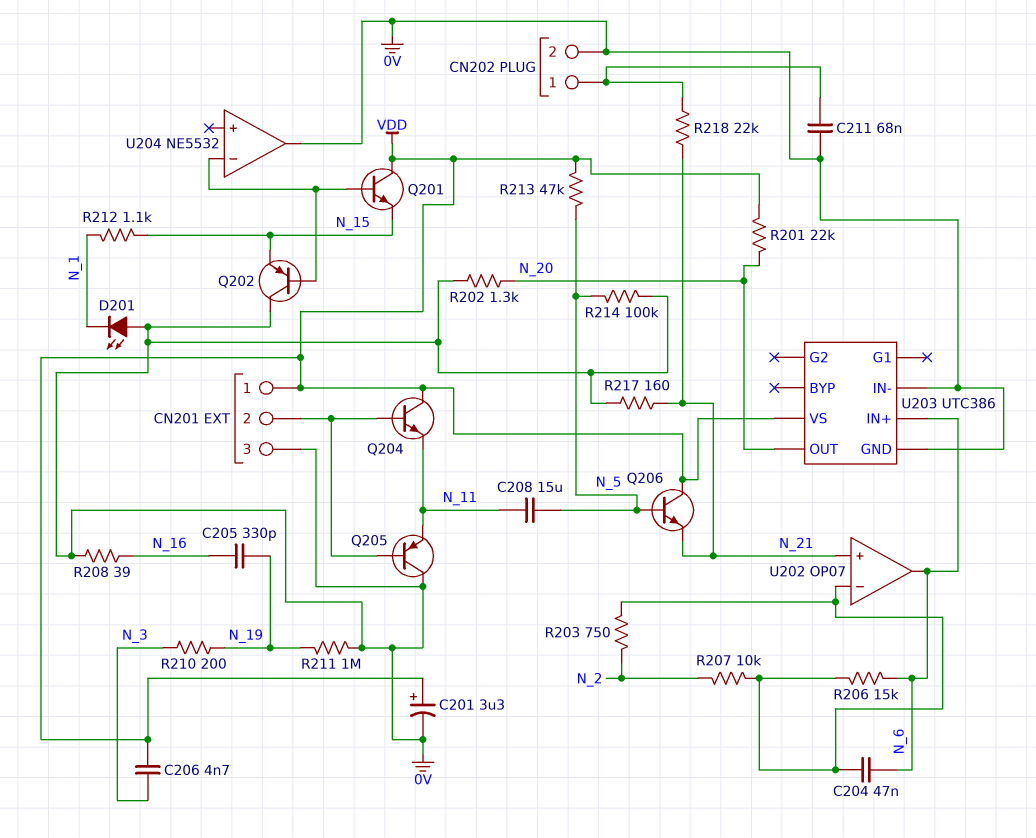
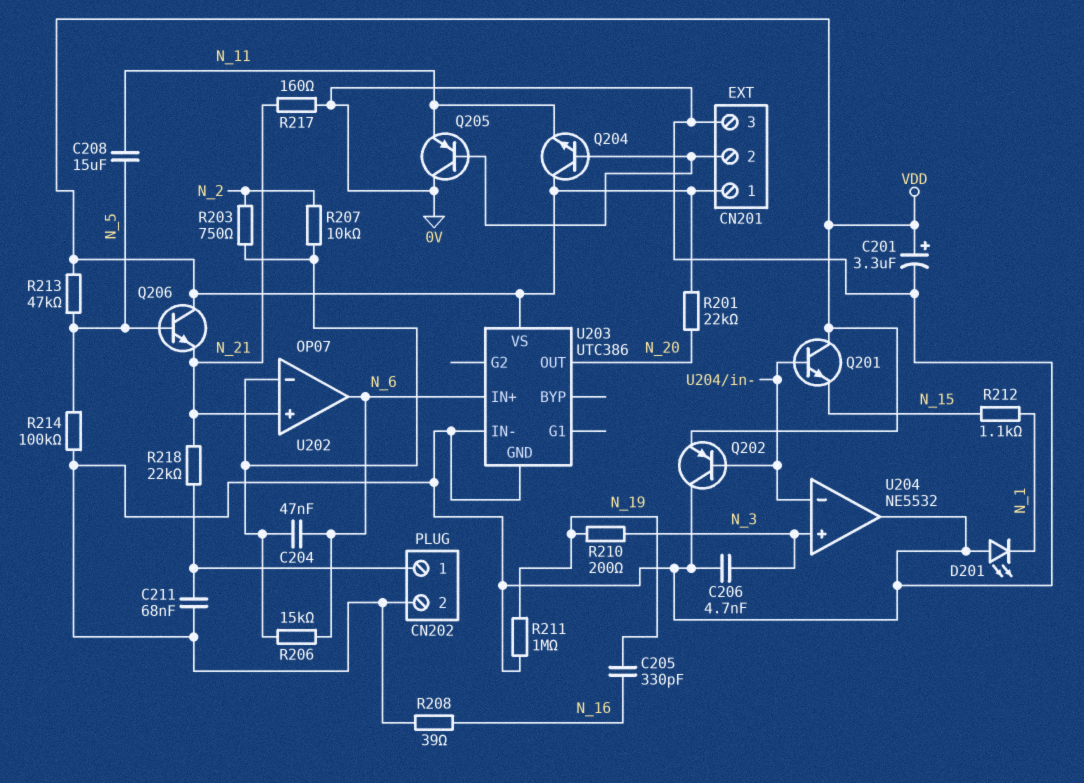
C206: 4.7nF (N_3, VDD) -> 4.7nF (0V, N_3)
Q202: PNP (B U204/in-, C 0V, E N_15) -> PNP (B U204/in-, C 0V, E VDD)
R202: 1.3k (0V, N_20) -> none
U204 pin in+: none -> N_3

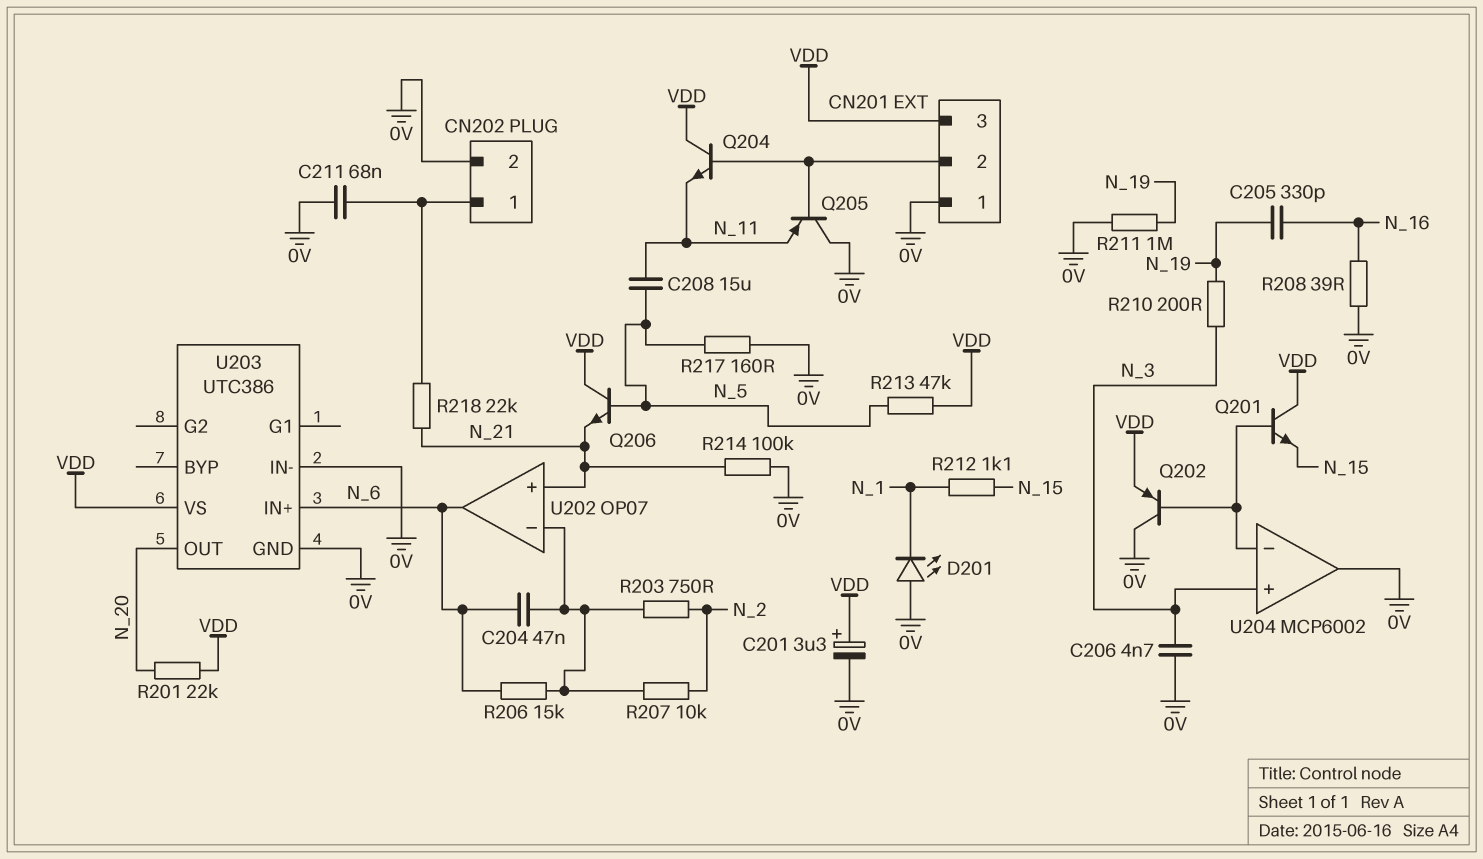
CN201 pin 1: VDD -> 0V
CN201 pin 3: 0V -> VDD
R214: 100k (0V, N_5) -> 100k (0V, N_21)
R217: 160 (0V, N_21) -> 160 (0V, N_5)
U204: NE5532 -> MCP6002

